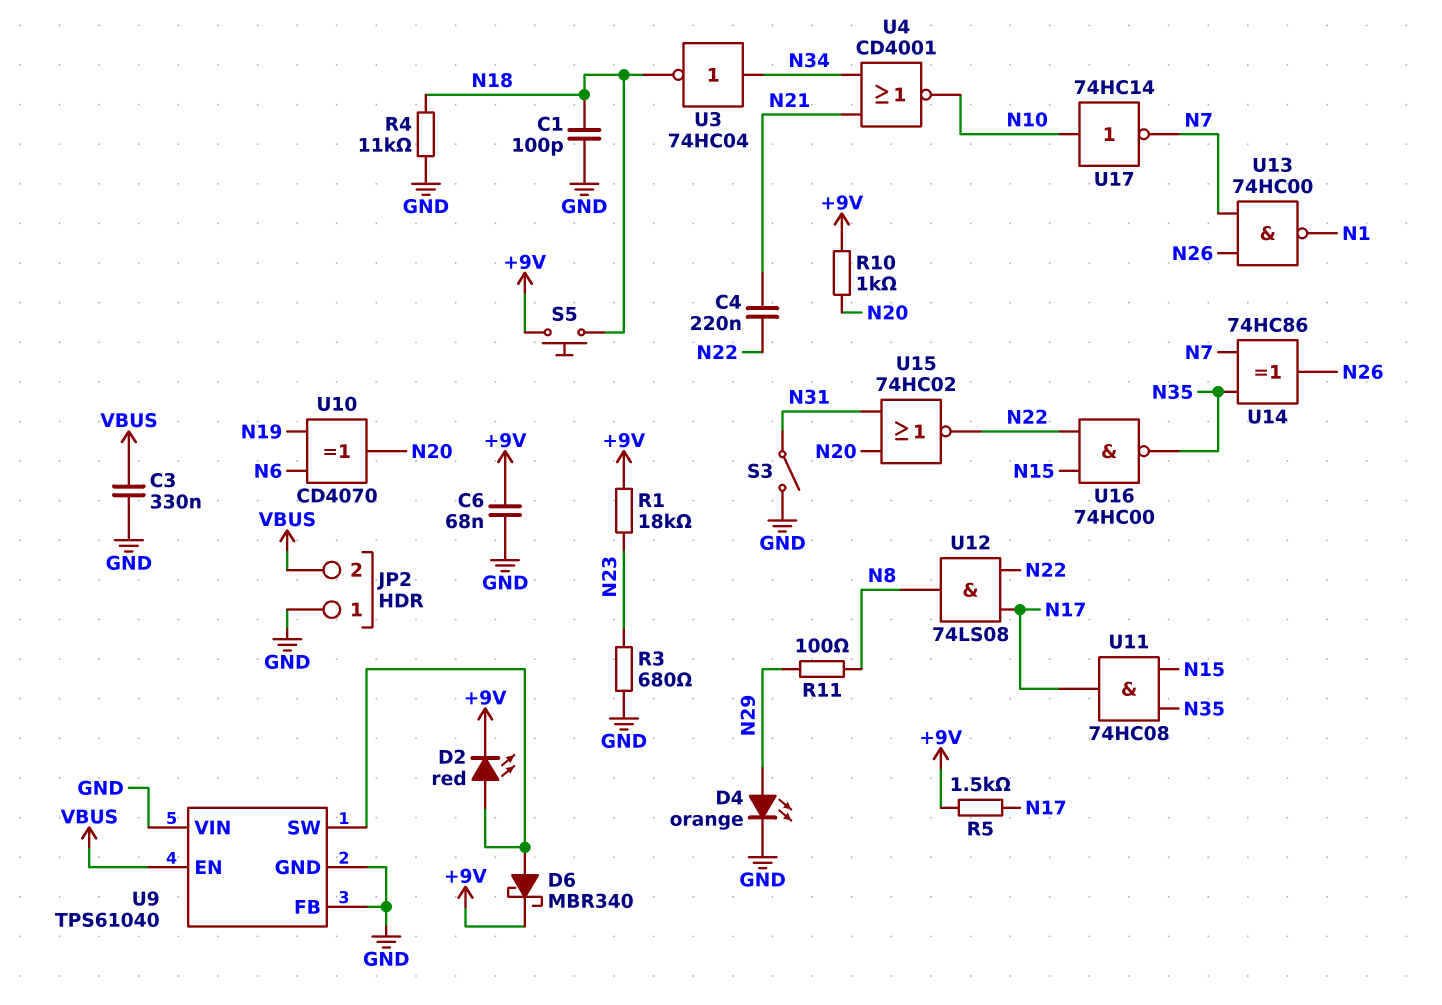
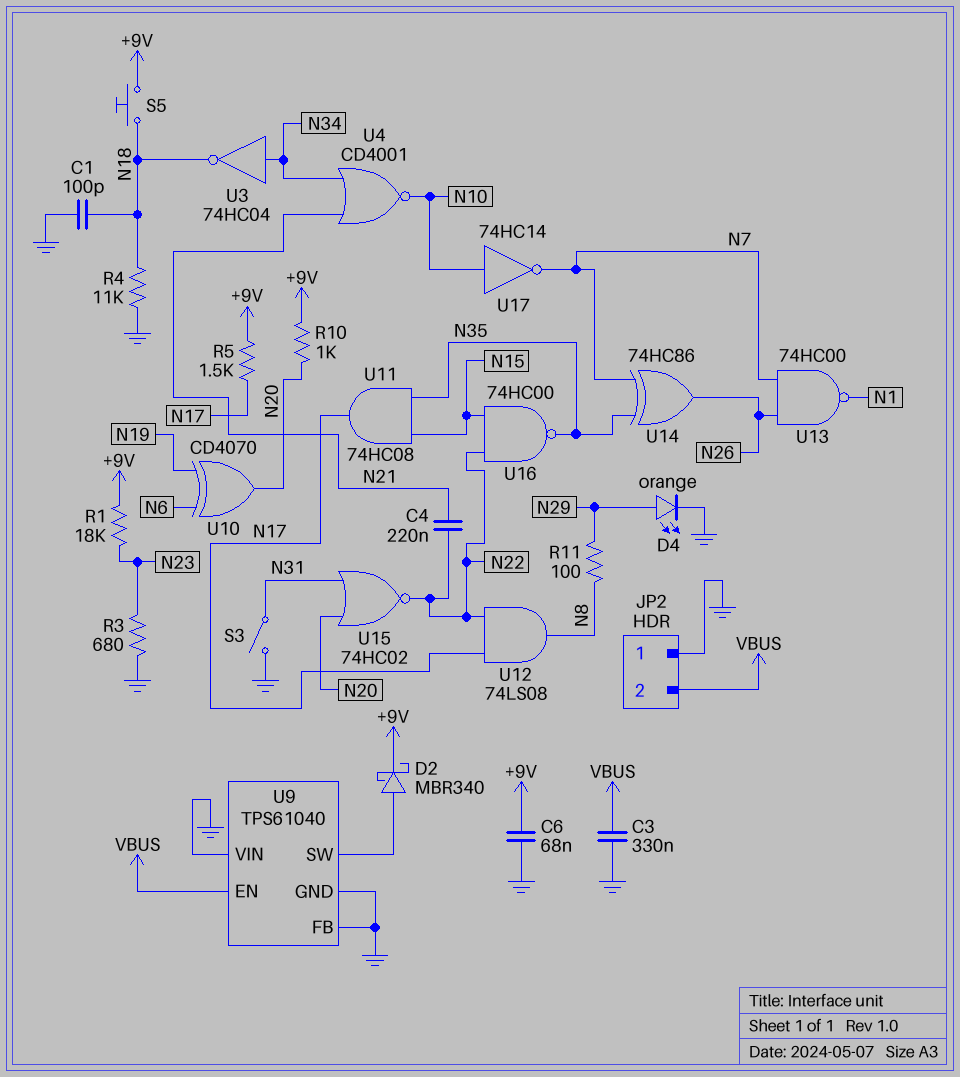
D2: LED red (A U9/SW, K +9V) -> schottky MBR340 (A U9/SW, K +9V)
D6: schottky MBR340 (A U9/SW, K +9V) -> none

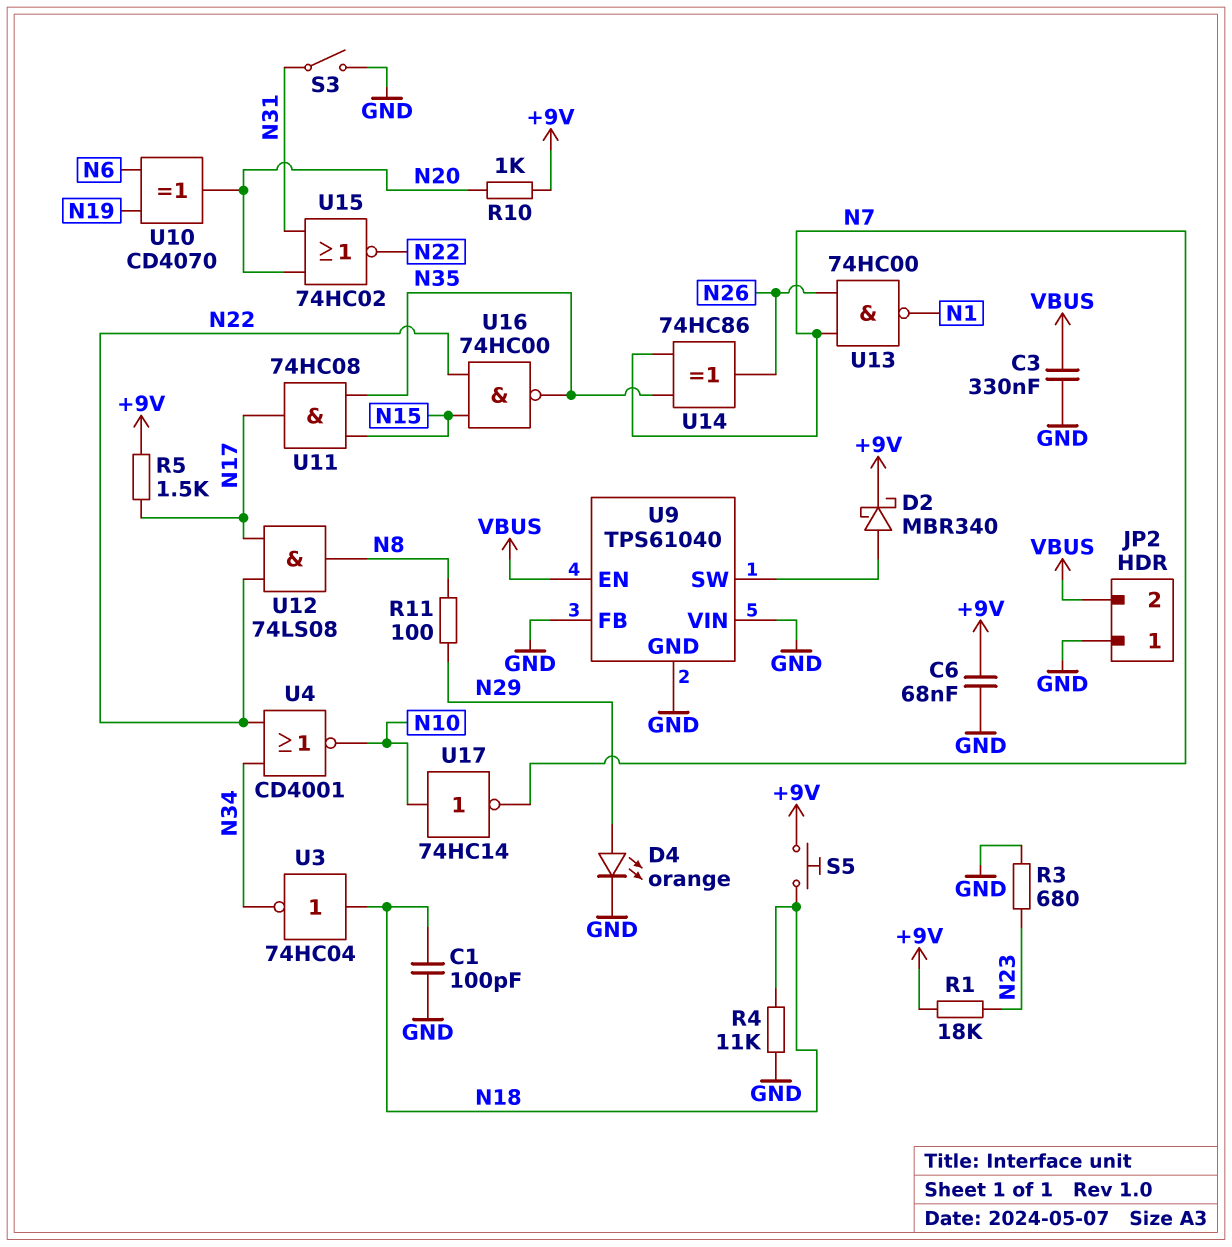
C4: 220nF (N21, N22) -> none
U3: NOT 74HC04 (in N34, out N18) -> NOT 74HC04 (in N18, out N34)
U4: NOR CD4001 (in N21, in N34, out N10) -> NOR CD4001 (in N22, in N34, out N10)

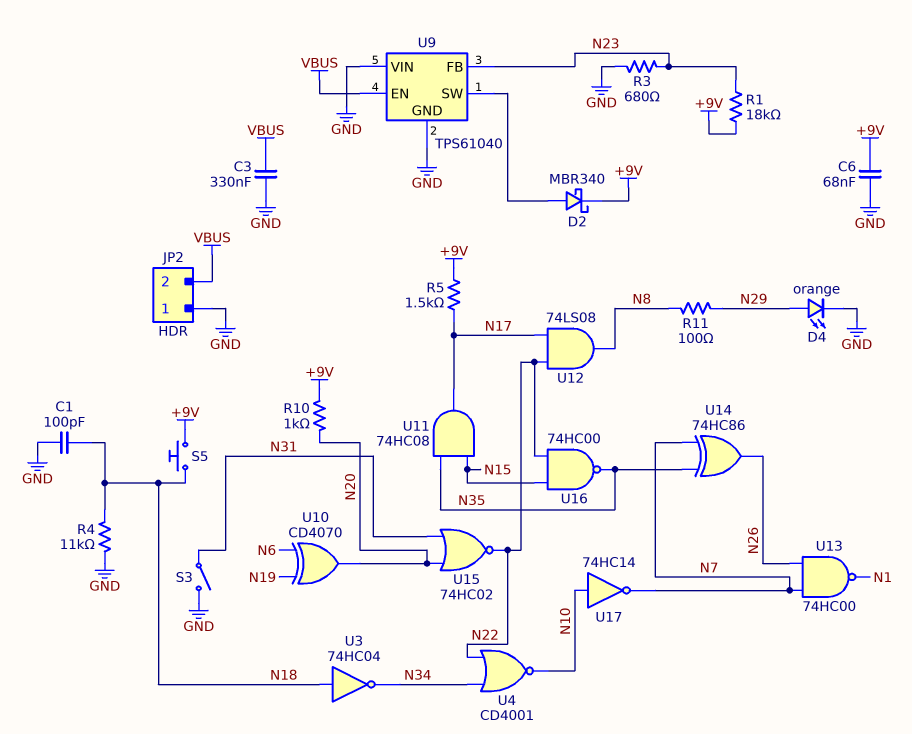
U9 pin FB: GND -> N23

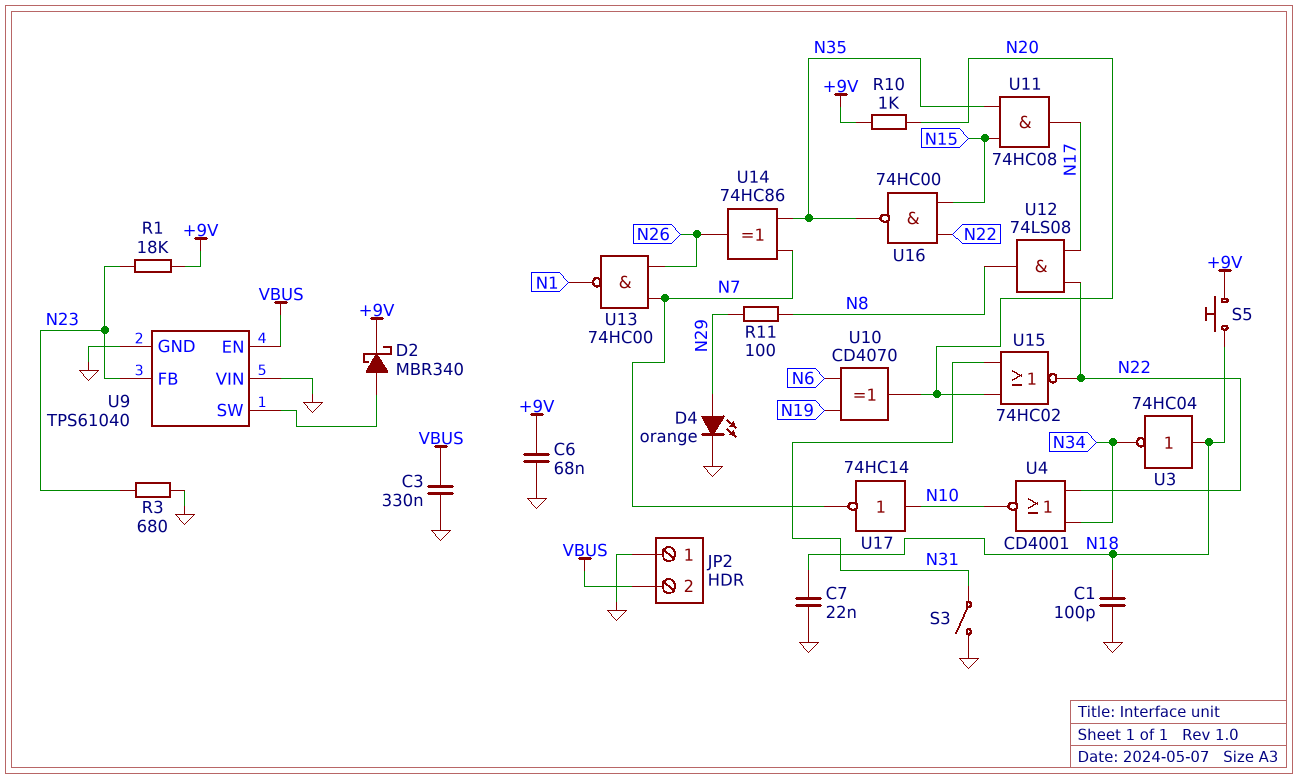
C7: none -> 22nF (GND, N18)
R4: 11k (GND, N18) -> none
R5: 1.5k (+9V, N17) -> none

